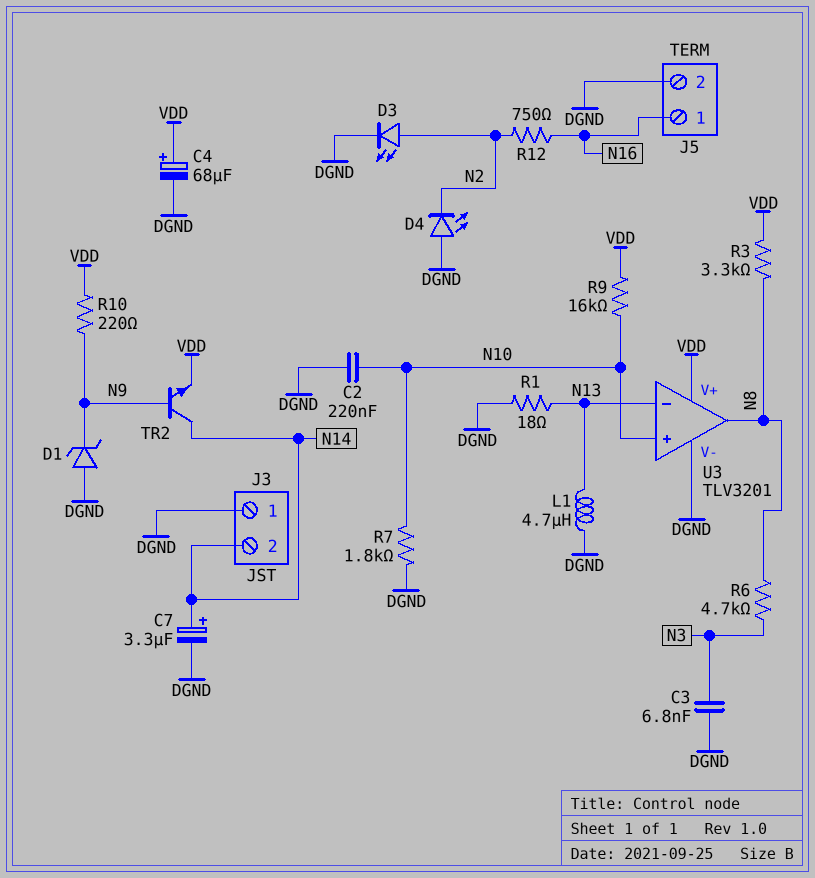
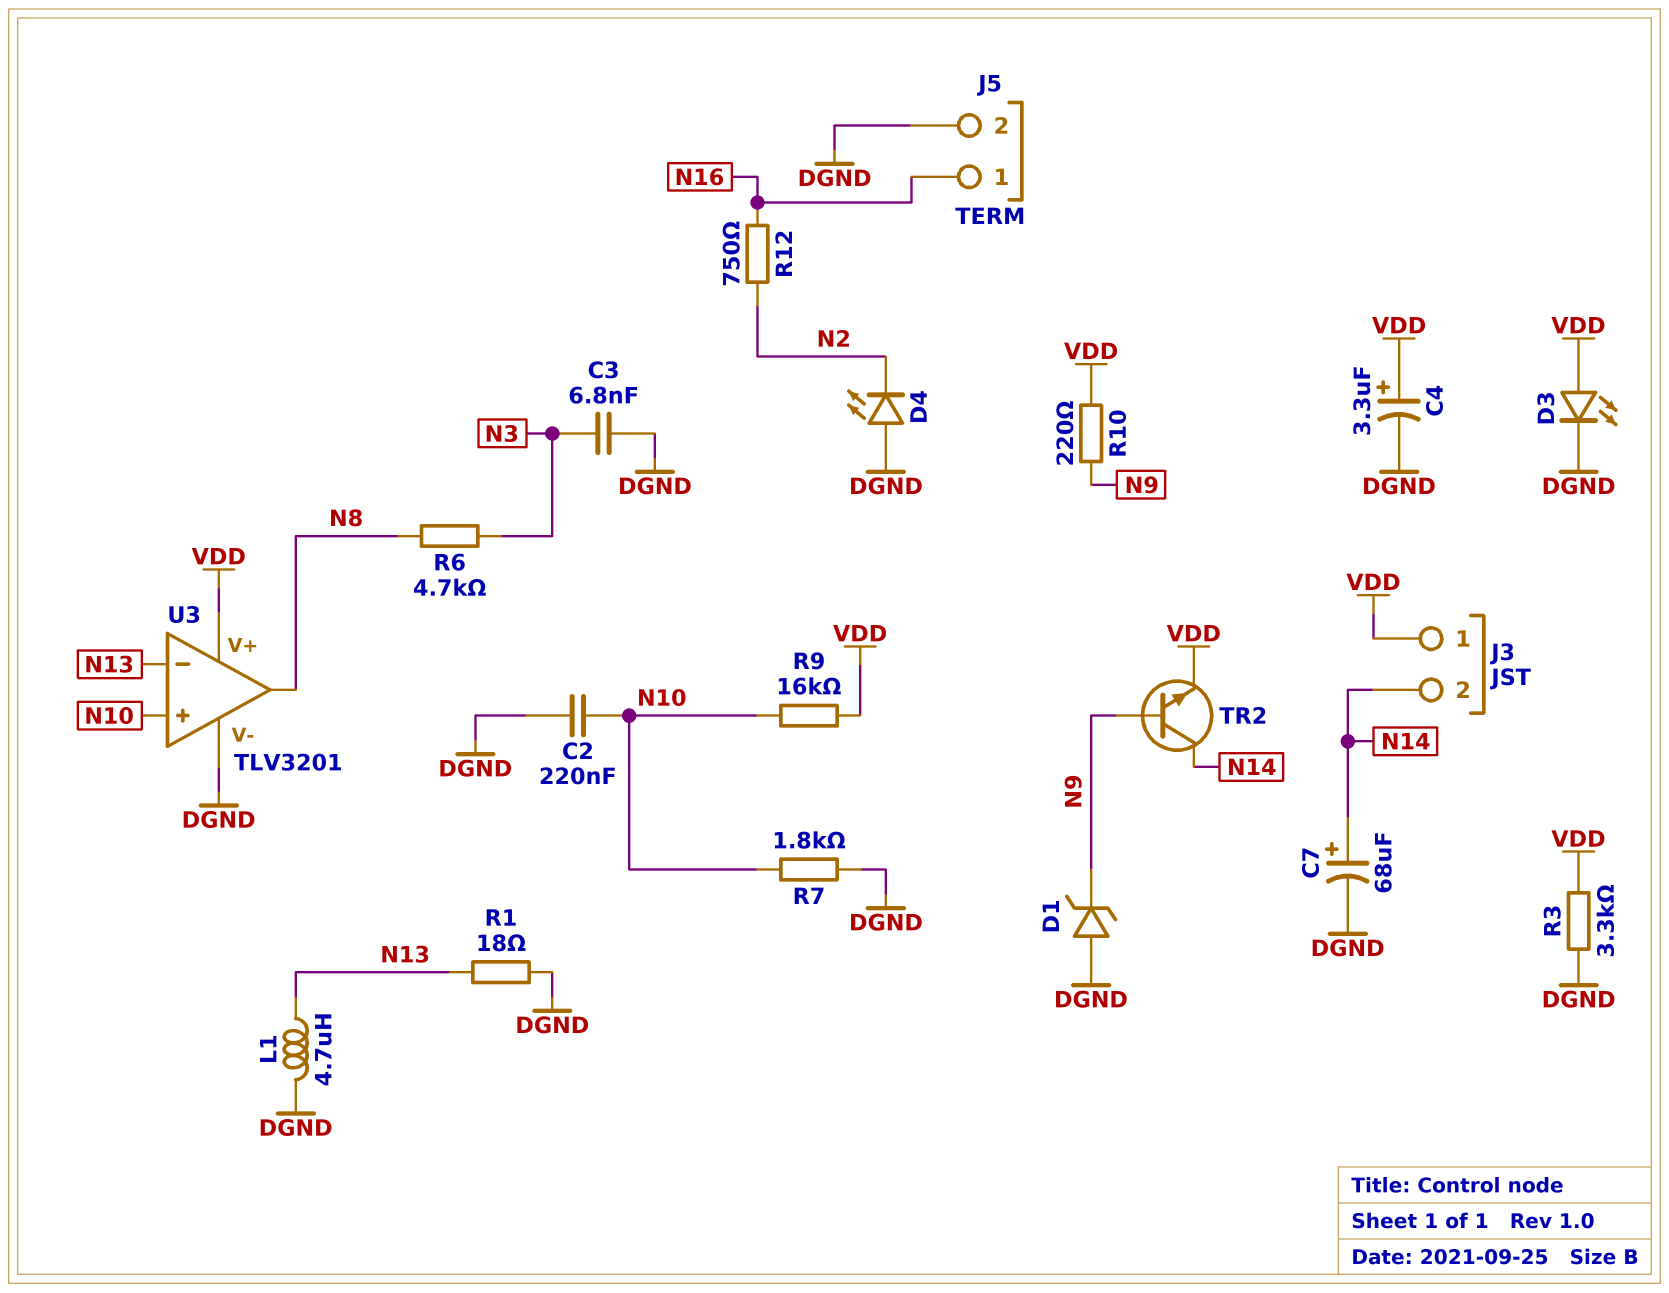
C4: 68uF (plus VDD, minus DGND) -> 3.3uF (plus VDD, minus DGND)
C7: 3.3uF (plus N14, minus DGND) -> 68uF (plus N14, minus DGND)
D3: LED (A N2, K DGND) -> LED (A VDD, K DGND)
J3 pin 1: DGND -> VDD
R3: 3.3k (N8, VDD) -> 3.3k (DGND, VDD)

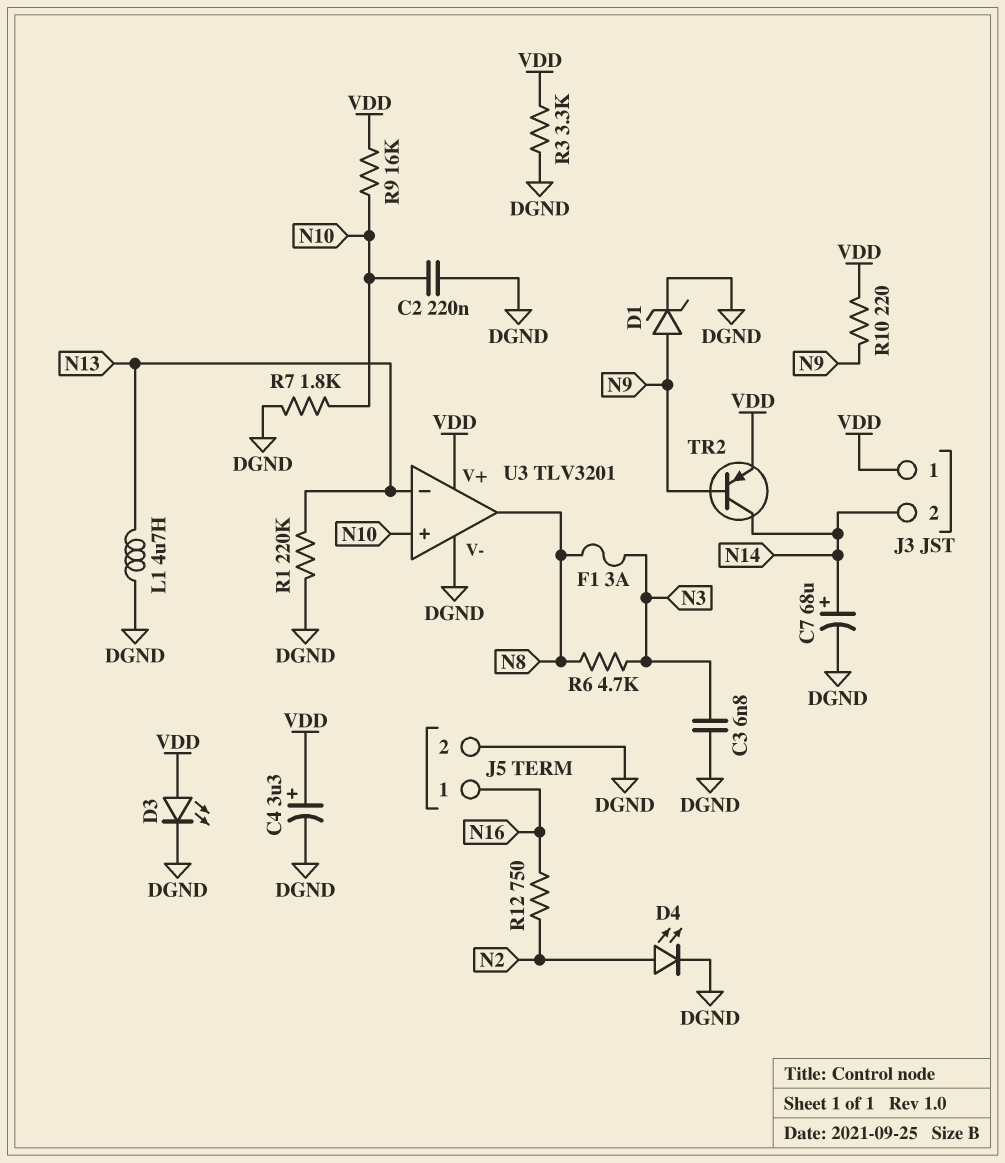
D1: zener (A DGND, K N9) -> zener (A N9, K DGND)
D4: LED (A DGND, K N2) -> LED (A N2, K DGND)
F1: none -> 3A (N3, N8)
R1: 18 (DGND, N13) -> 220k (DGND, N13)
TR2: NPN (B N9, C N14, E VDD) -> PNP (B N9, C N14, E VDD)

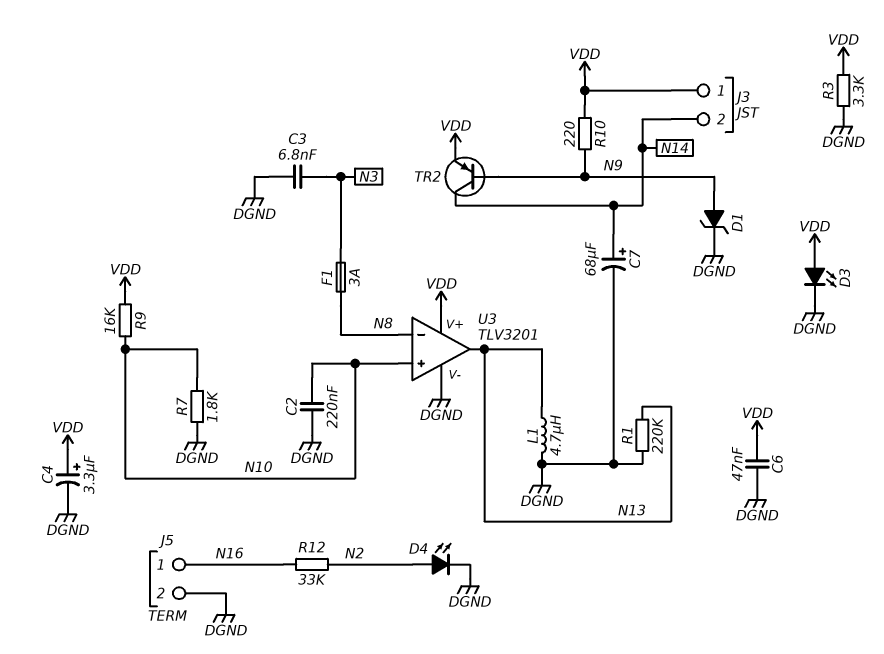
C6: none -> 47nF (DGND, VDD)
R6: 4.7k (N3, N8) -> none
R12: 750 (N2, N16) -> 33k (N2, N16)
U3 pin in-: N13 -> N8
U3 pin out: N8 -> N13

